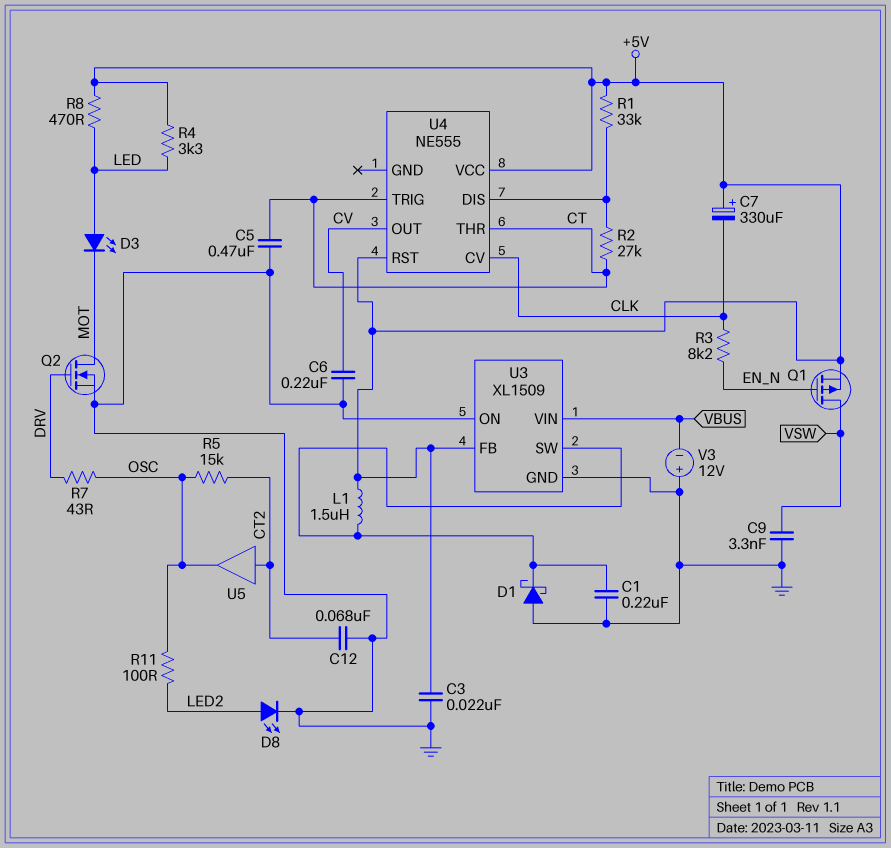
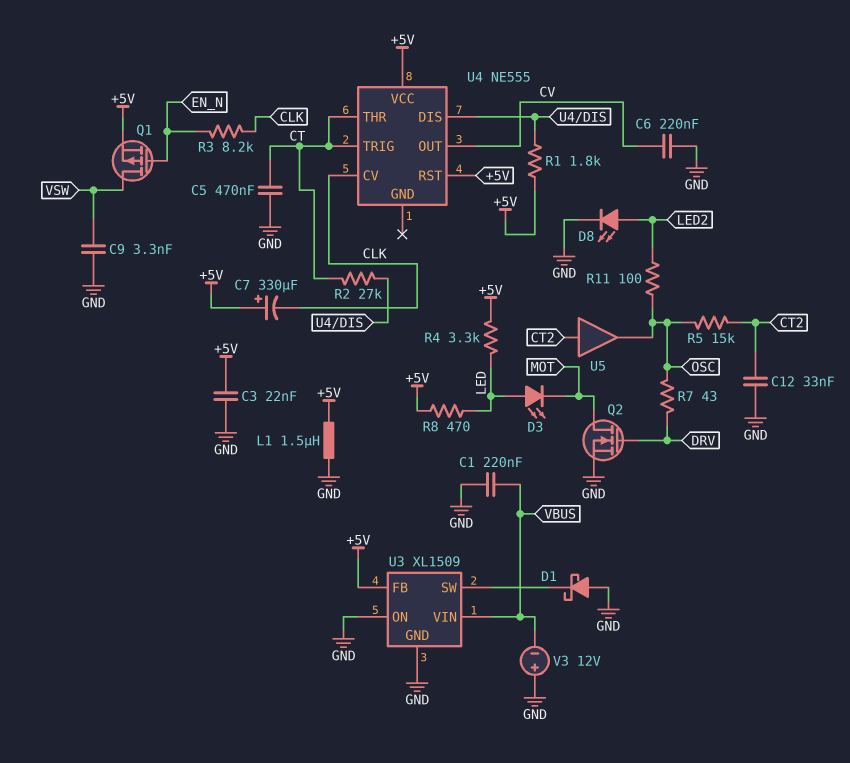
C1: 220nF (GND, U3/SW) -> 220nF (GND, VBUS)
C12: 68nF (CT2, GND) -> 33nF (CT2, GND)
L1: 1.5uH (+5V, U3/SW) -> 1.5uH (+5V, GND)
R1: 33k (+5V, U4/DIS) -> 1.8k (+5V, U4/DIS)

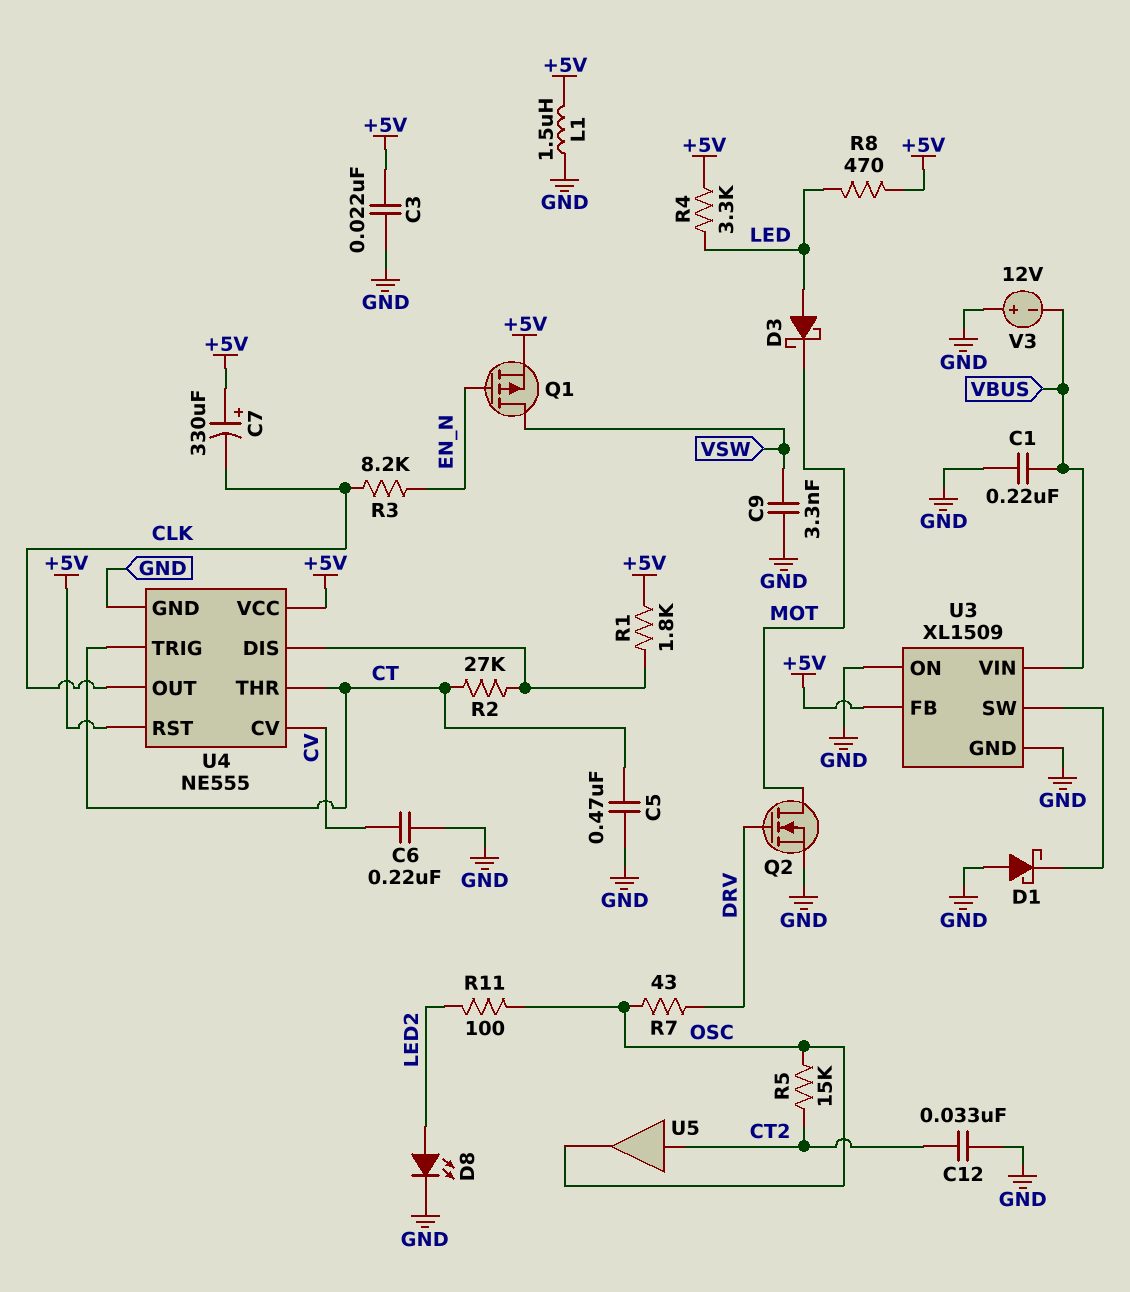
D3: LED (A LED, K MOT) -> schottky (A LED, K MOT)
U4 pin CV: CLK -> CV
U4 pin GND: none -> GND
U4 pin OUT: CV -> CLK

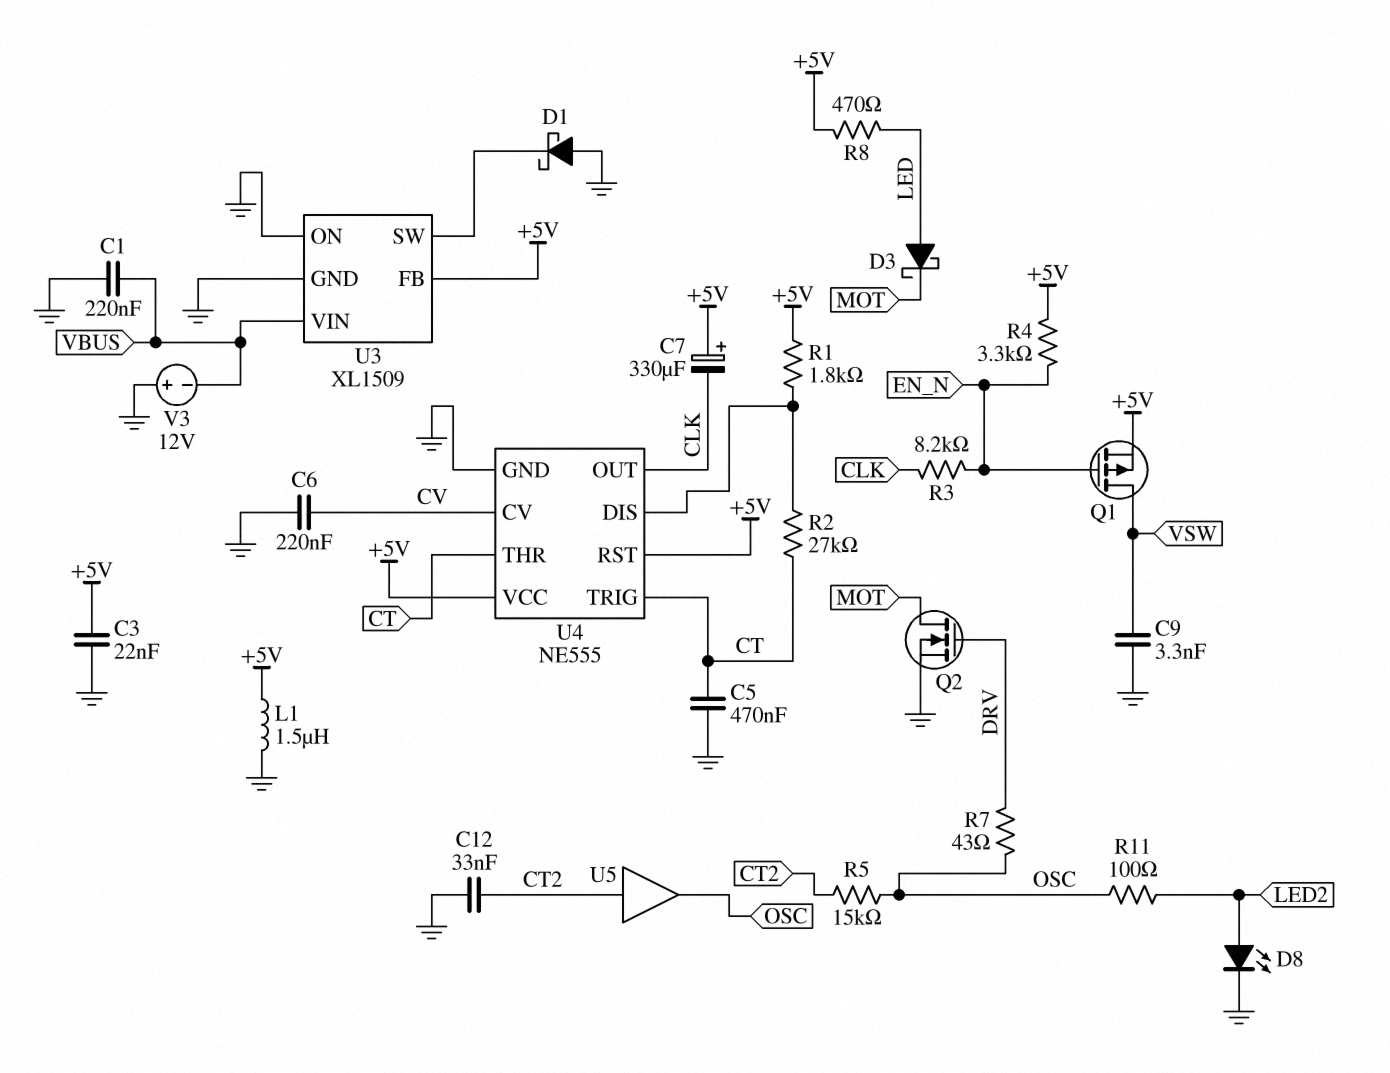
R4: 3.3k (+5V, LED) -> 3.3k (+5V, EN_N)

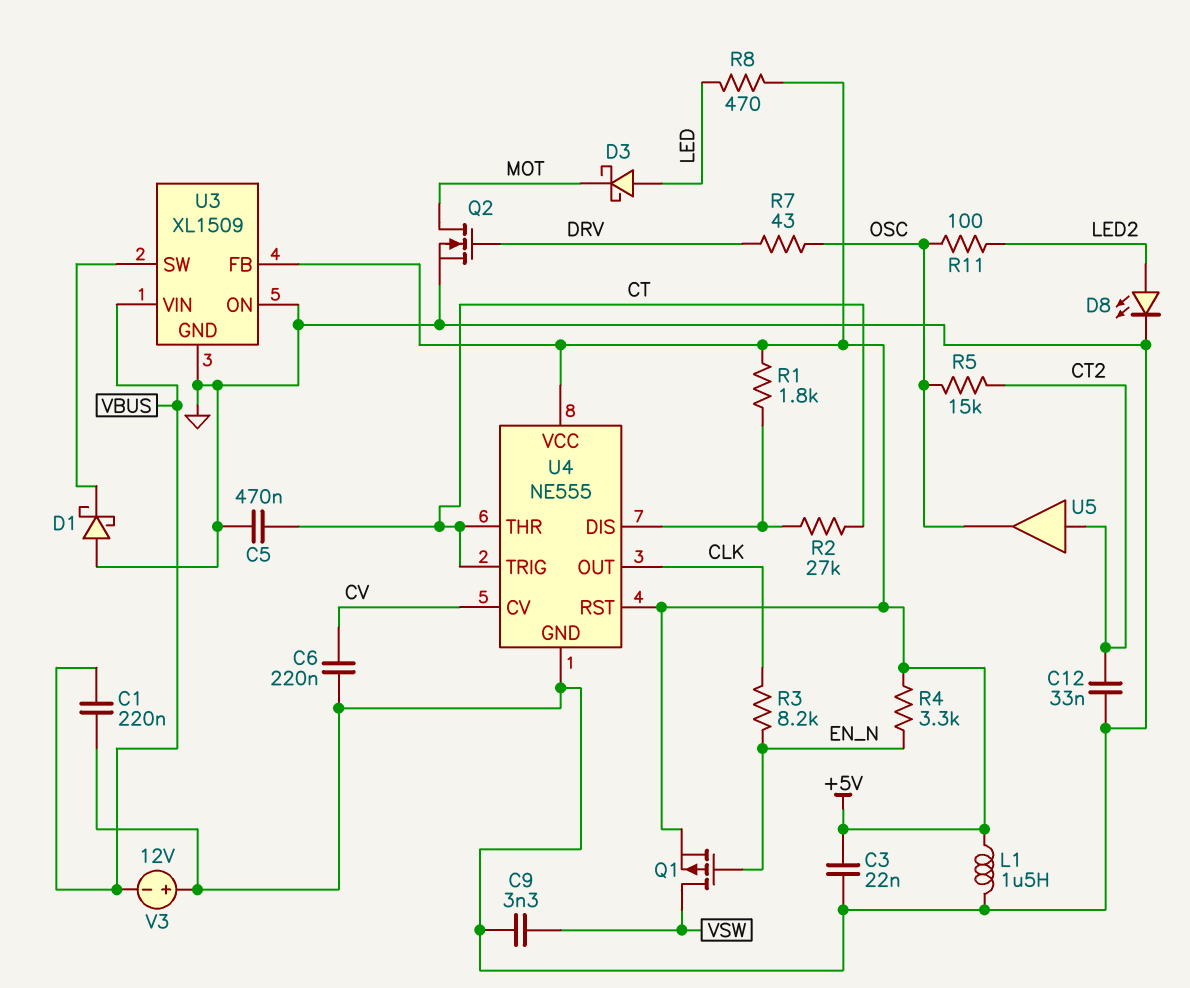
C7: 330uF (plus +5V, minus CLK) -> none

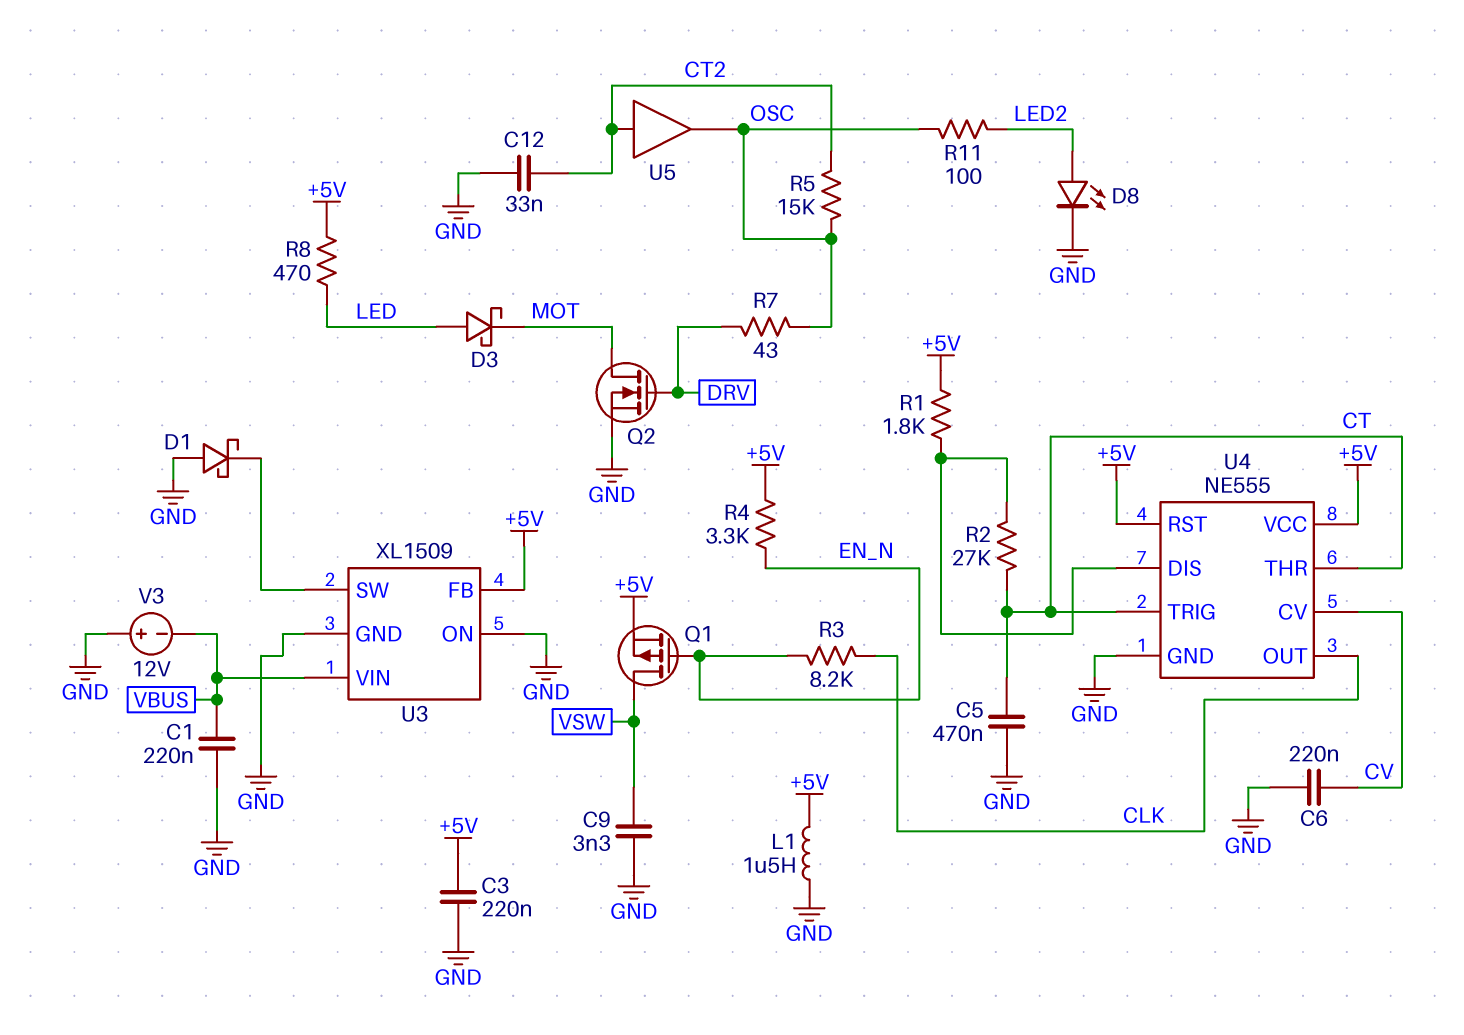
C3: 22nF (+5V, GND) -> 220nF (+5V, GND)

